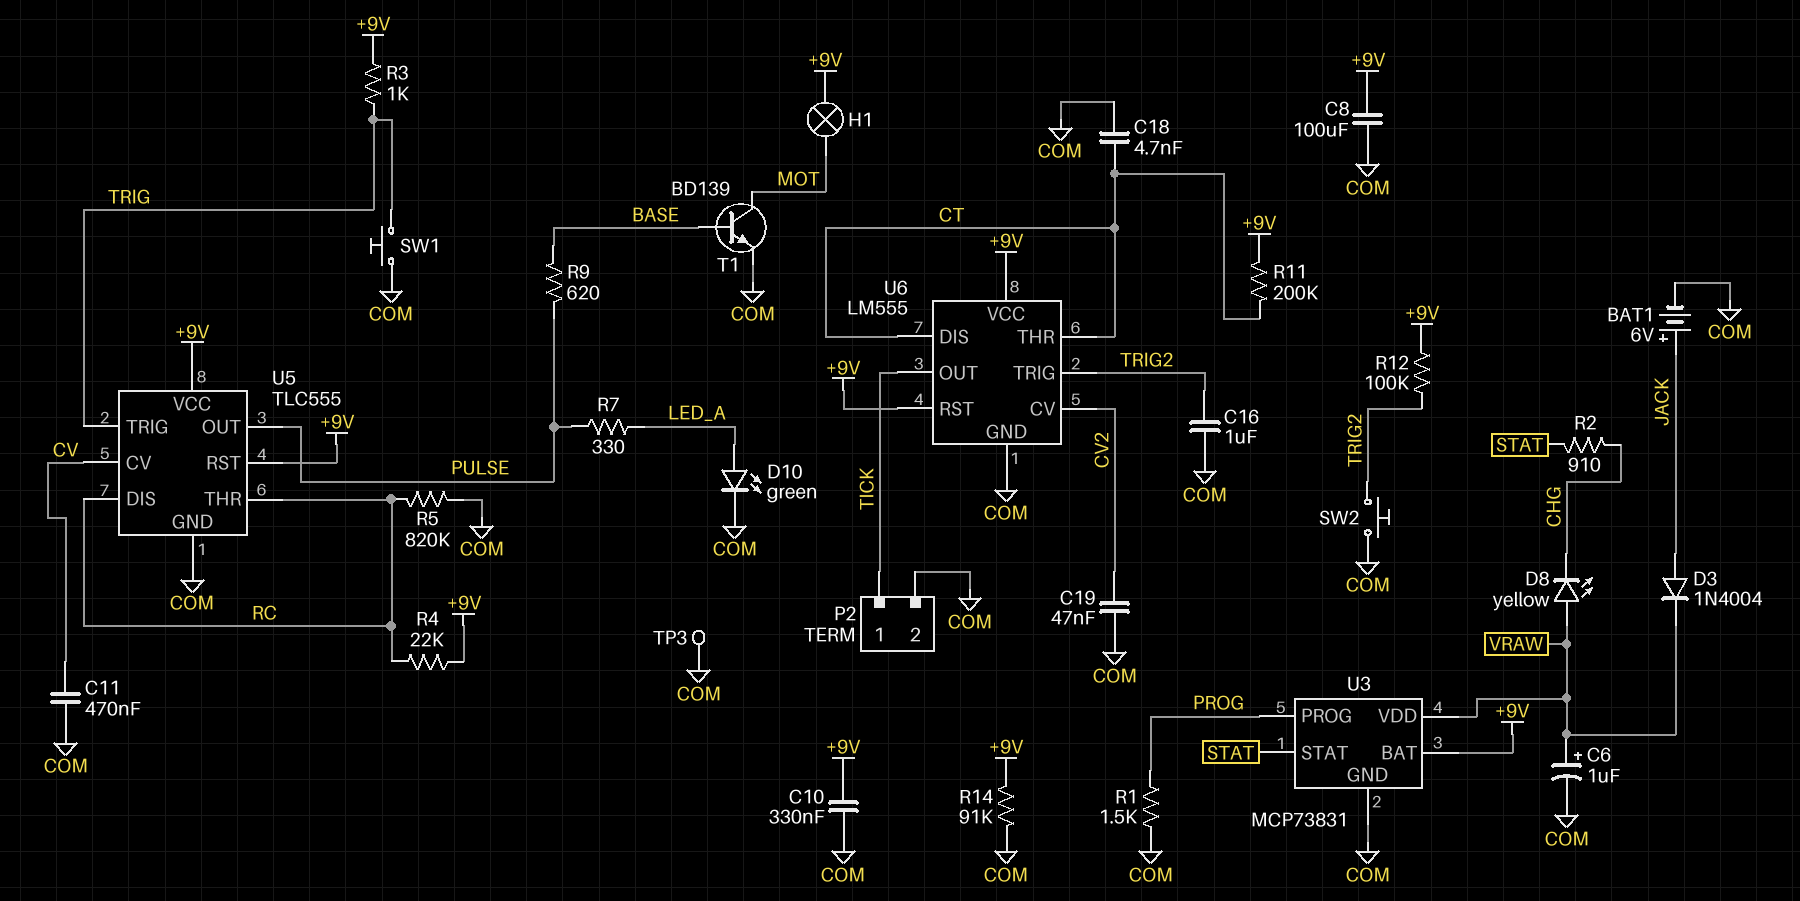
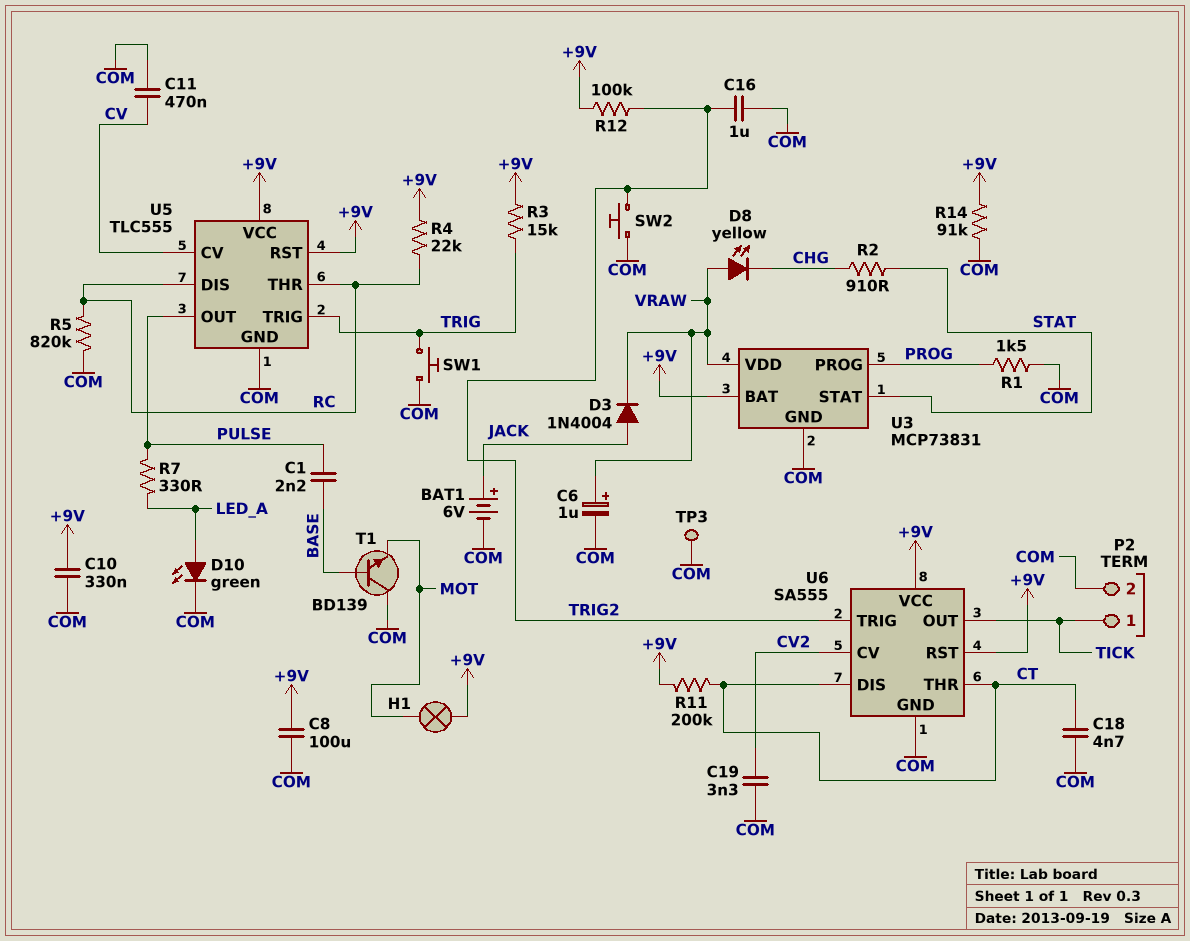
C1: none -> 2.2nF (BASE, PULSE)
C19: 47nF (COM, CV2) -> 3.3nF (COM, CV2)
R3: 1k (+9V, TRIG) -> 15k (+9V, TRIG)
R9: 620 (BASE, PULSE) -> none
T1: NPN BD139 (B BASE, C MOT, E COM) -> NPN BD139 (B BASE, C COM, E MOT)
U6: LM555 -> SA555

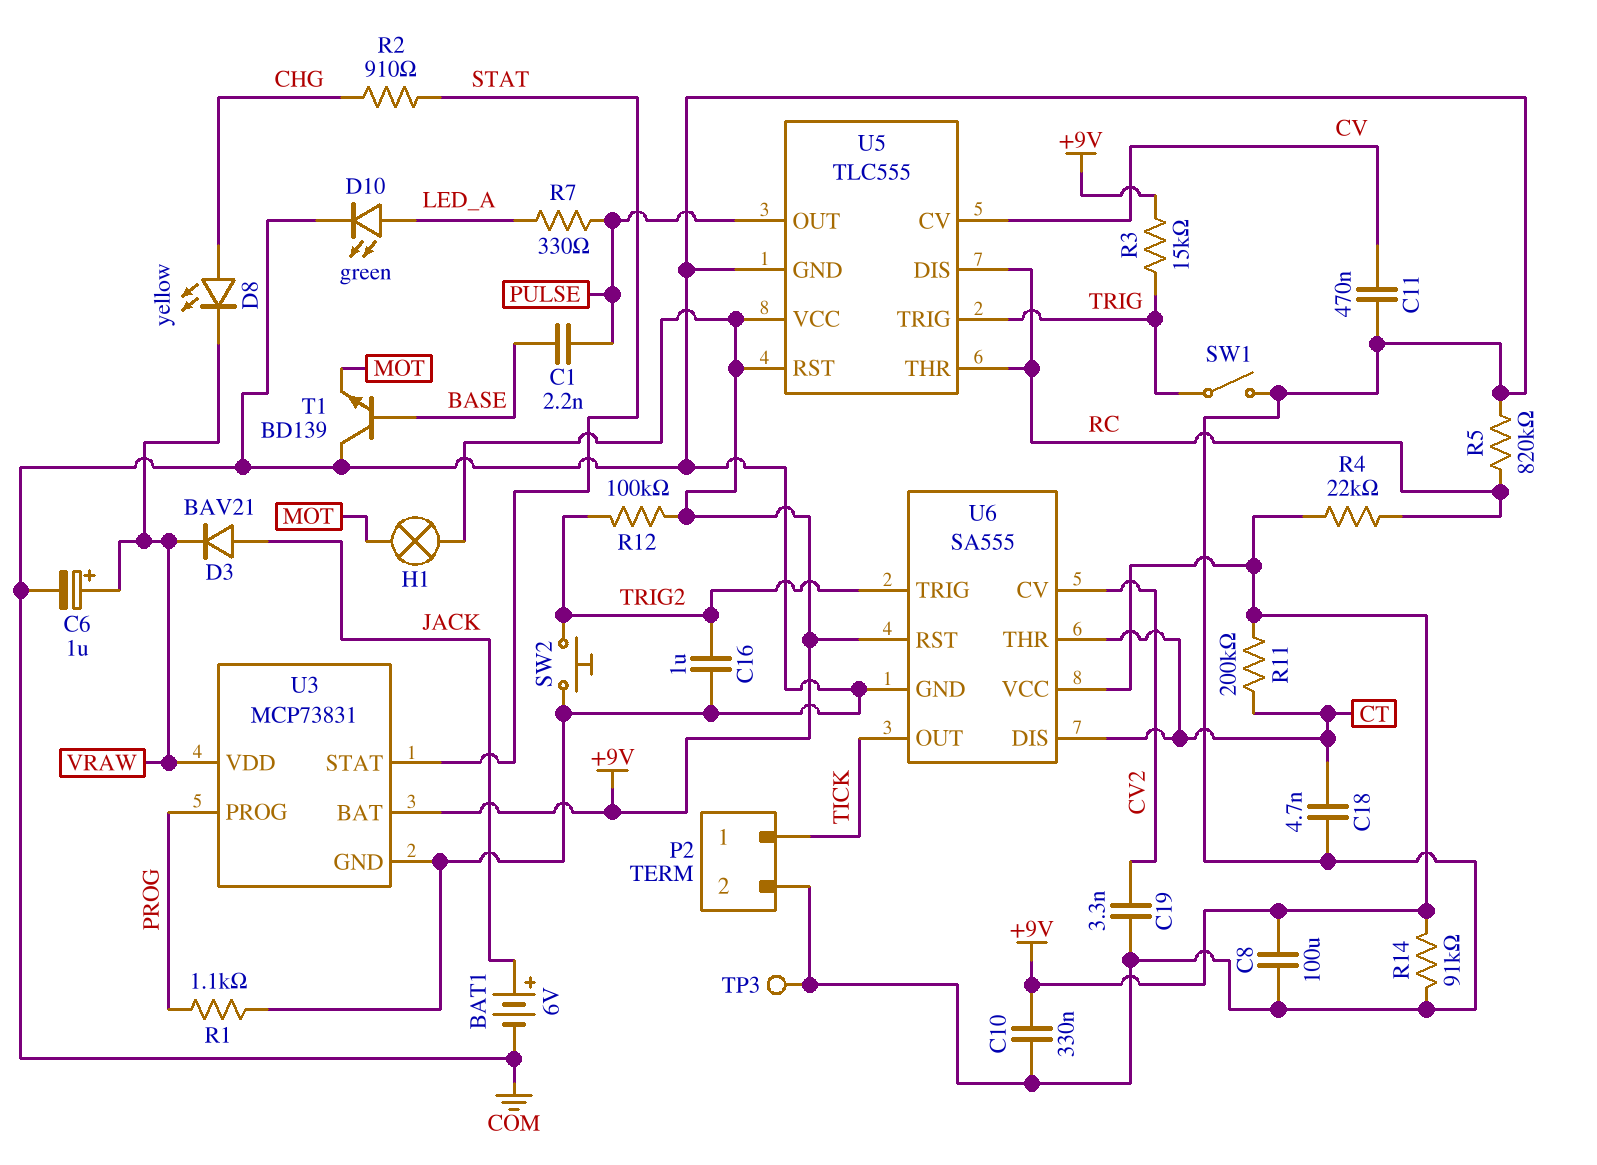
D3: diode 1N4004 (A JACK, K VRAW) -> diode BAV21 (A JACK, K VRAW)
D8: LED yellow (A VRAW, K CHG) -> LED yellow (A CHG, K VRAW)
R1: 1.5k (COM, PROG) -> 1.1k (COM, PROG)
SW1: button (COM, TRIG) -> switch (COM, TRIG)

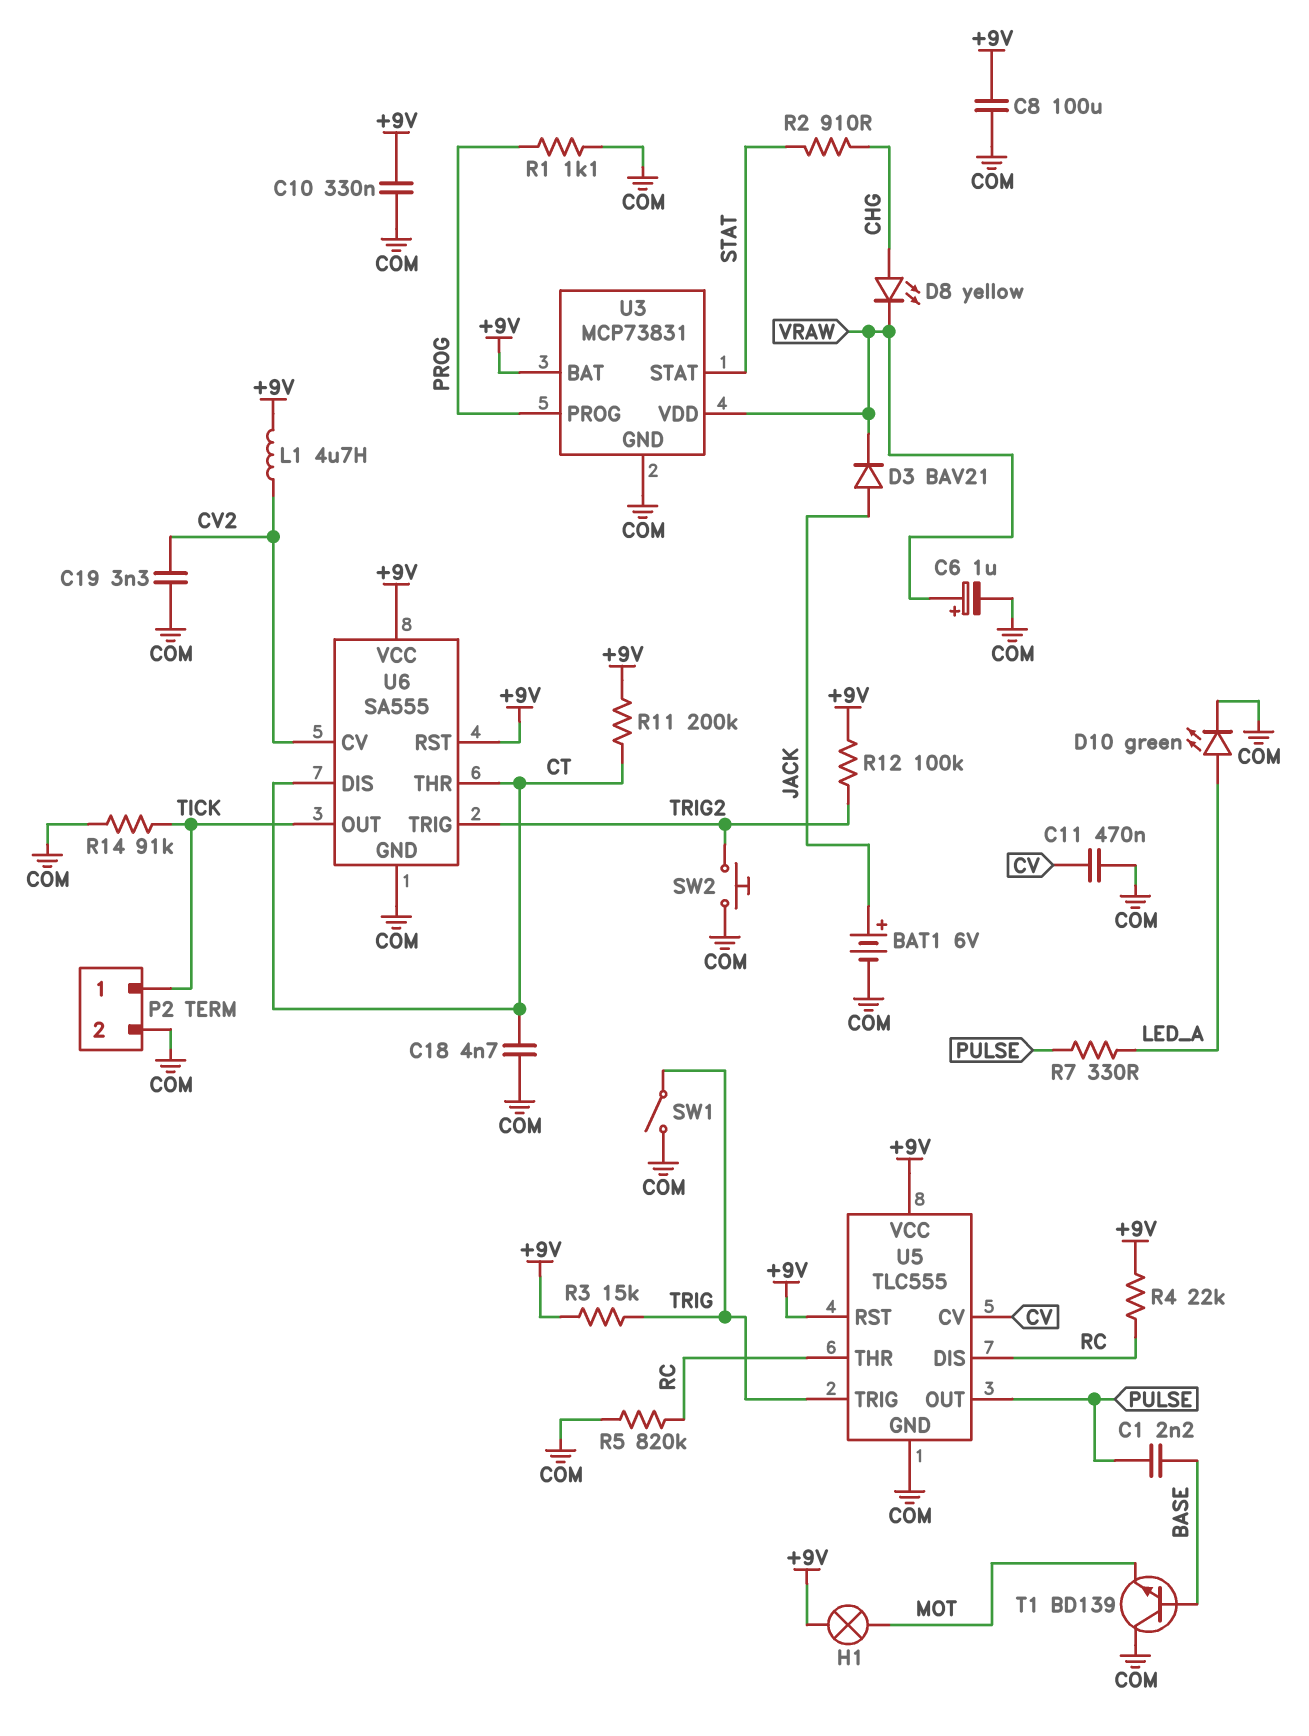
C16: 1uF (COM, TRIG2) -> none
L1: none -> 4.7uH (+9V, CV2)
R14: 91k (+9V, COM) -> 91k (COM, TICK)
TP3: test point (COM) -> none

